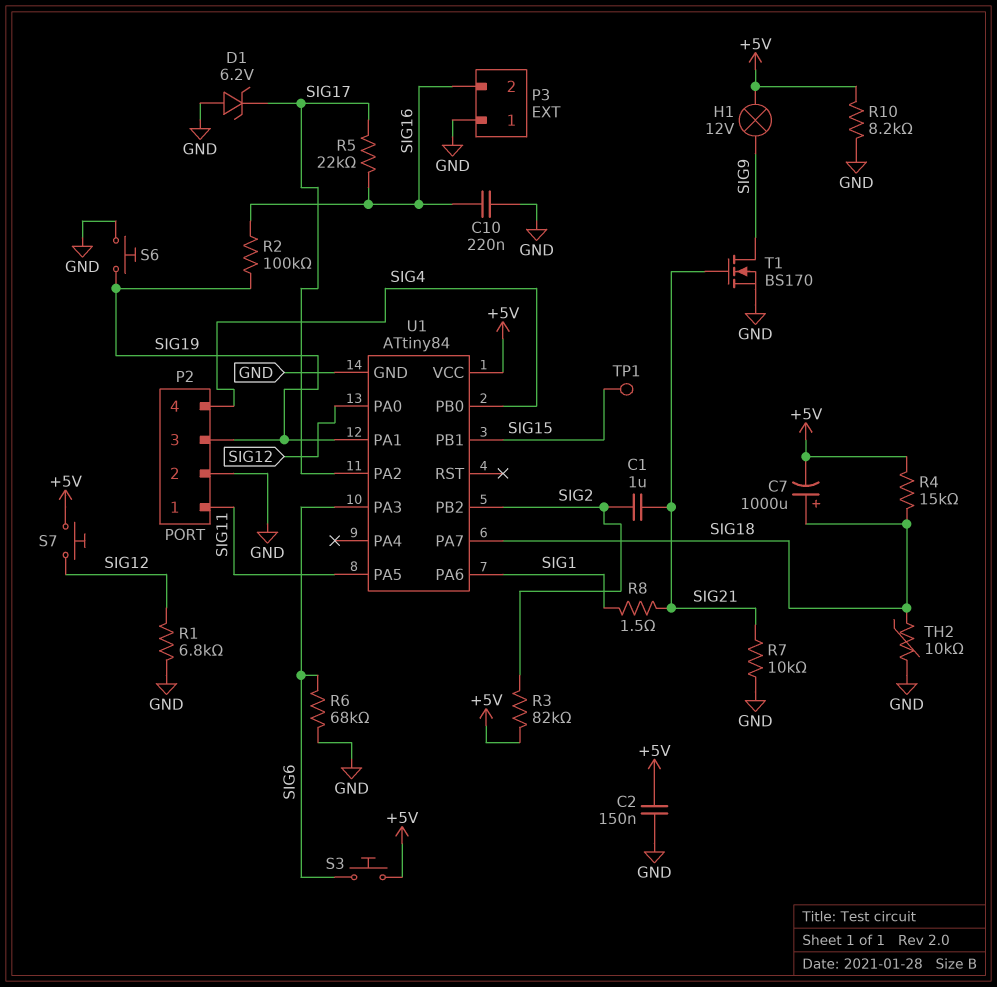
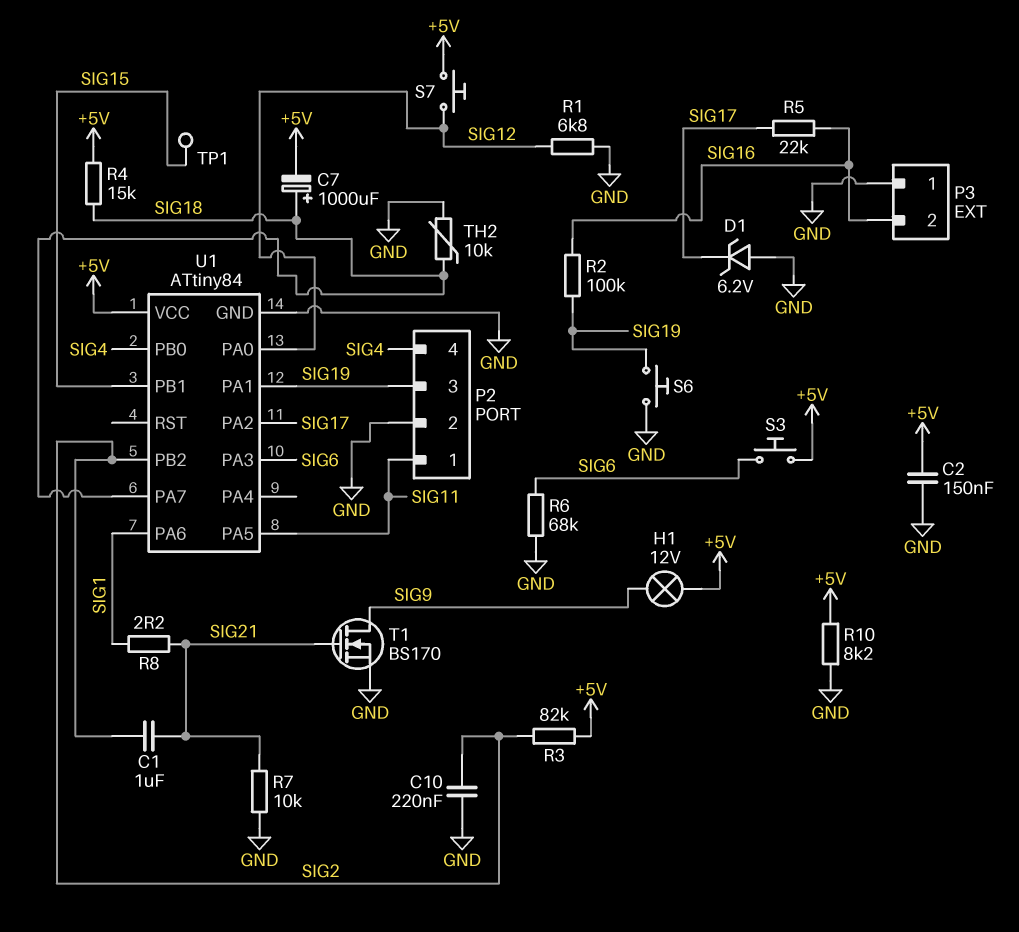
C10: 220nF (GND, SIG16) -> 220nF (GND, SIG2)
R8: 1.5 (SIG1, SIG21) -> 2.2 (SIG1, SIG21)

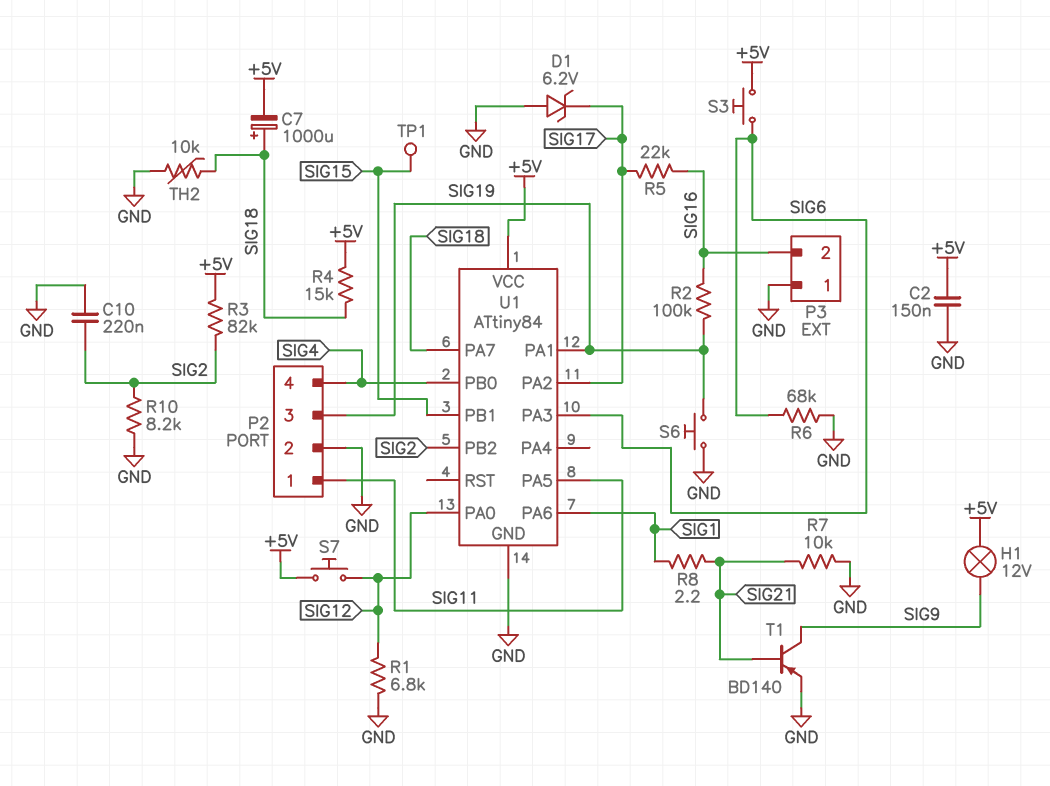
C1: 1uF (SIG2, SIG21) -> none
R10: 8.2k (+5V, GND) -> 8.2k (GND, SIG2)
T1: NMOS BS170 (G SIG21, D SIG9, S GND) -> PNP BD140 (B SIG21, C SIG9, E GND)

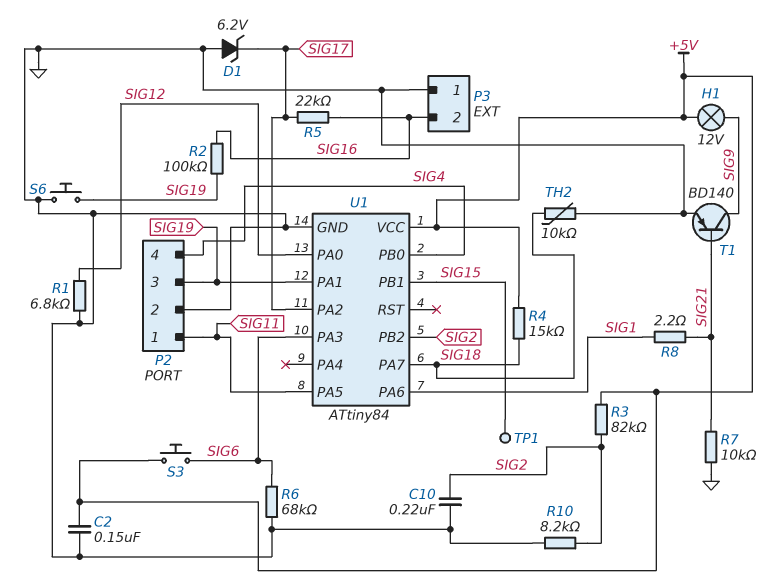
C7: 1000uF (plus SIG18, minus +5V) -> none
S7: button (+5V, SIG12) -> none

